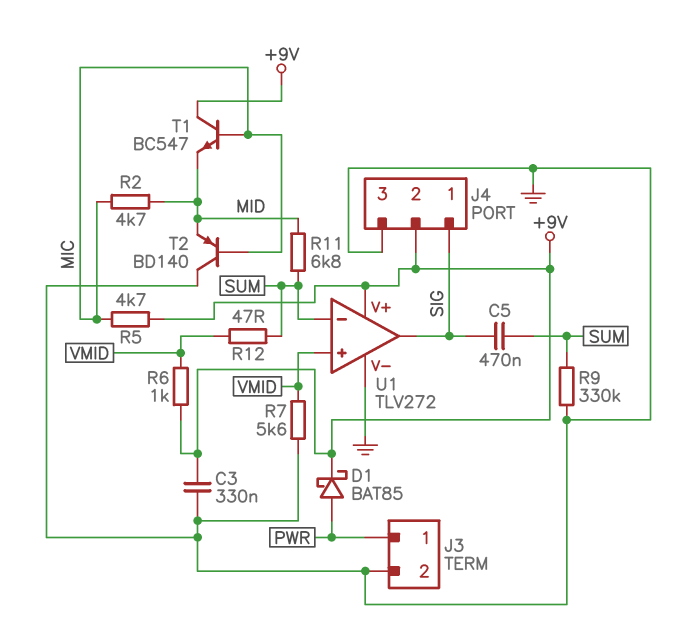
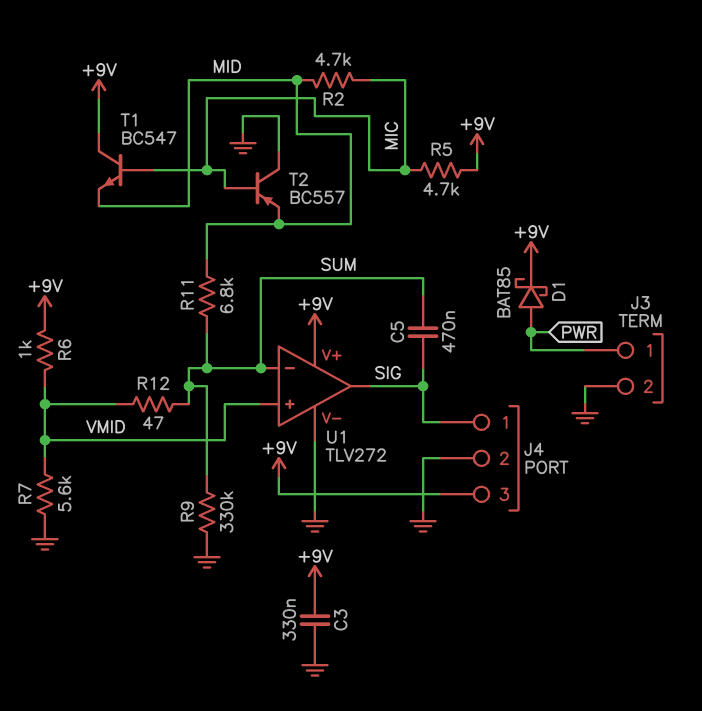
J4 pin 2: +9V -> GND
J4 pin 3: GND -> +9V
T2: PNP BD140 (B MIC, C GND, E MID) -> PNP BC557 (B MIC, C GND, E MID)

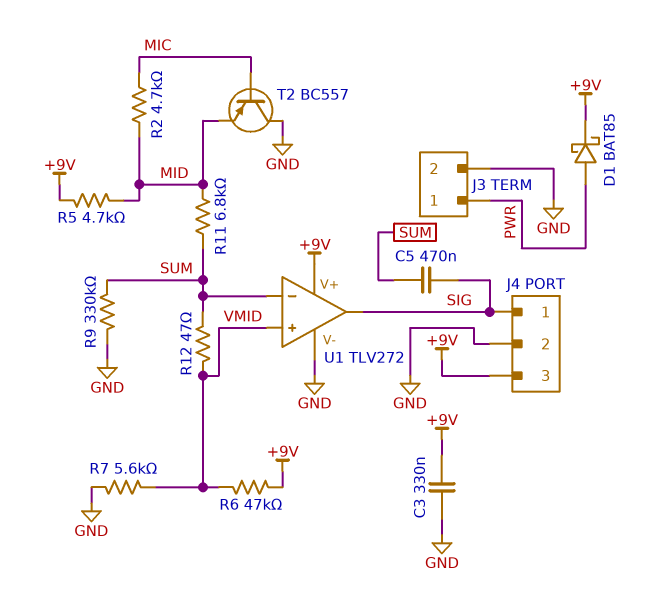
R5: 4.7k (+9V, MIC) -> 4.7k (+9V, MID)
R6: 1k (+9V, VMID) -> 47k (+9V, VMID)
T1: NPN BC547 (B MIC, C +9V, E MID) -> none

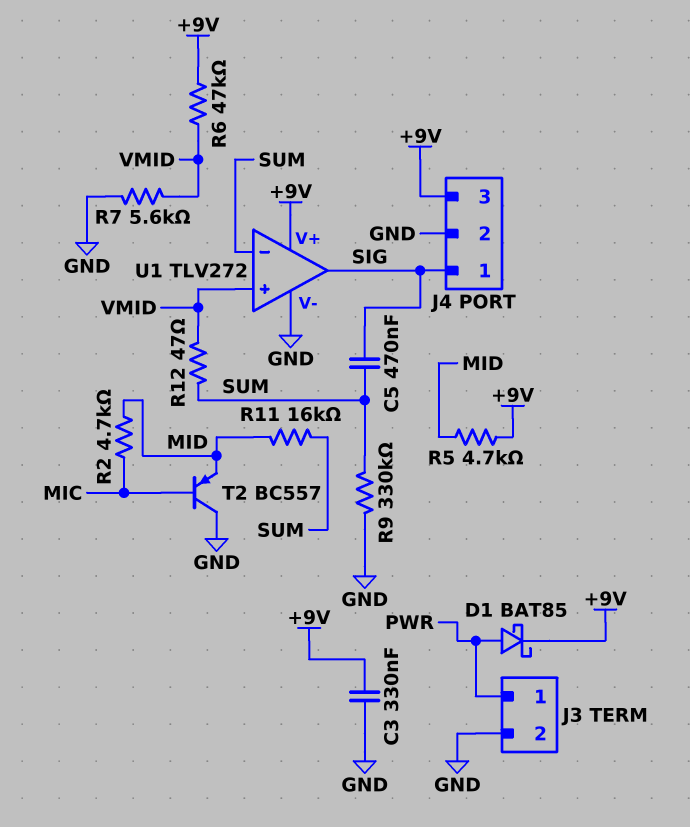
R11: 6.8k (MID, SUM) -> 16k (MID, SUM)

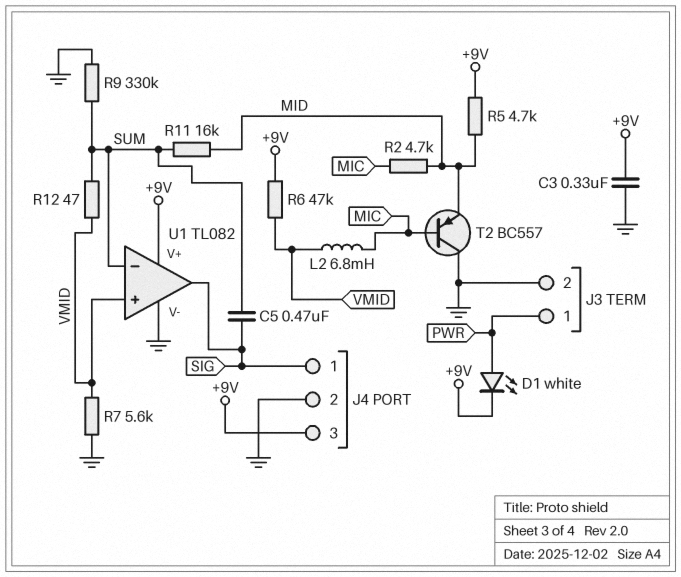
D1: schottky BAT85 (A PWR, K +9V) -> LED white (A PWR, K +9V)
L2: none -> 6.8mH (MIC, VMID)
U1: TLV272 -> TL082

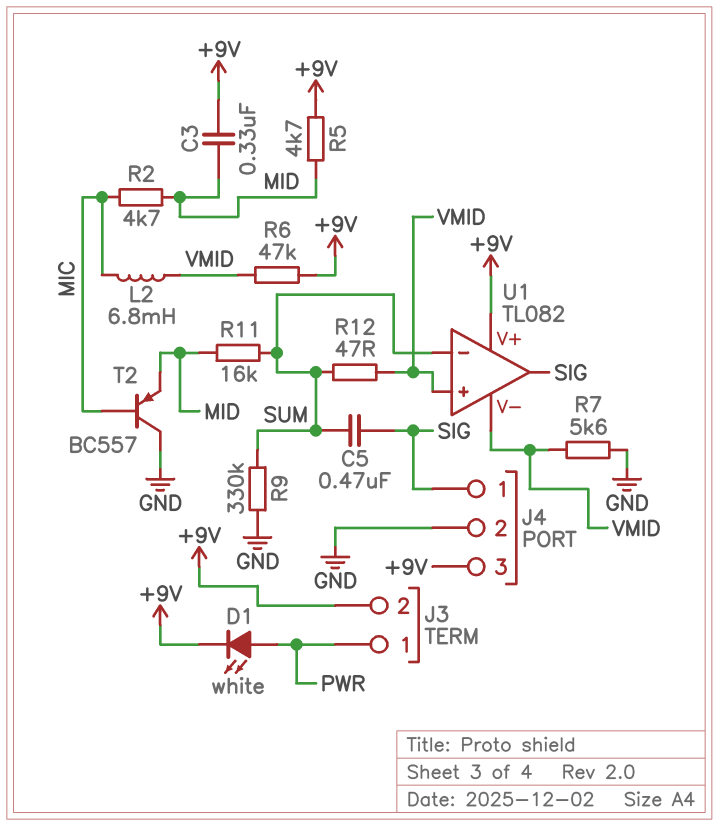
C3: 330nF (+9V, GND) -> 330nF (+9V, MID)
J3 pin 2: GND -> +9V
U1 pin V-: GND -> VMID

